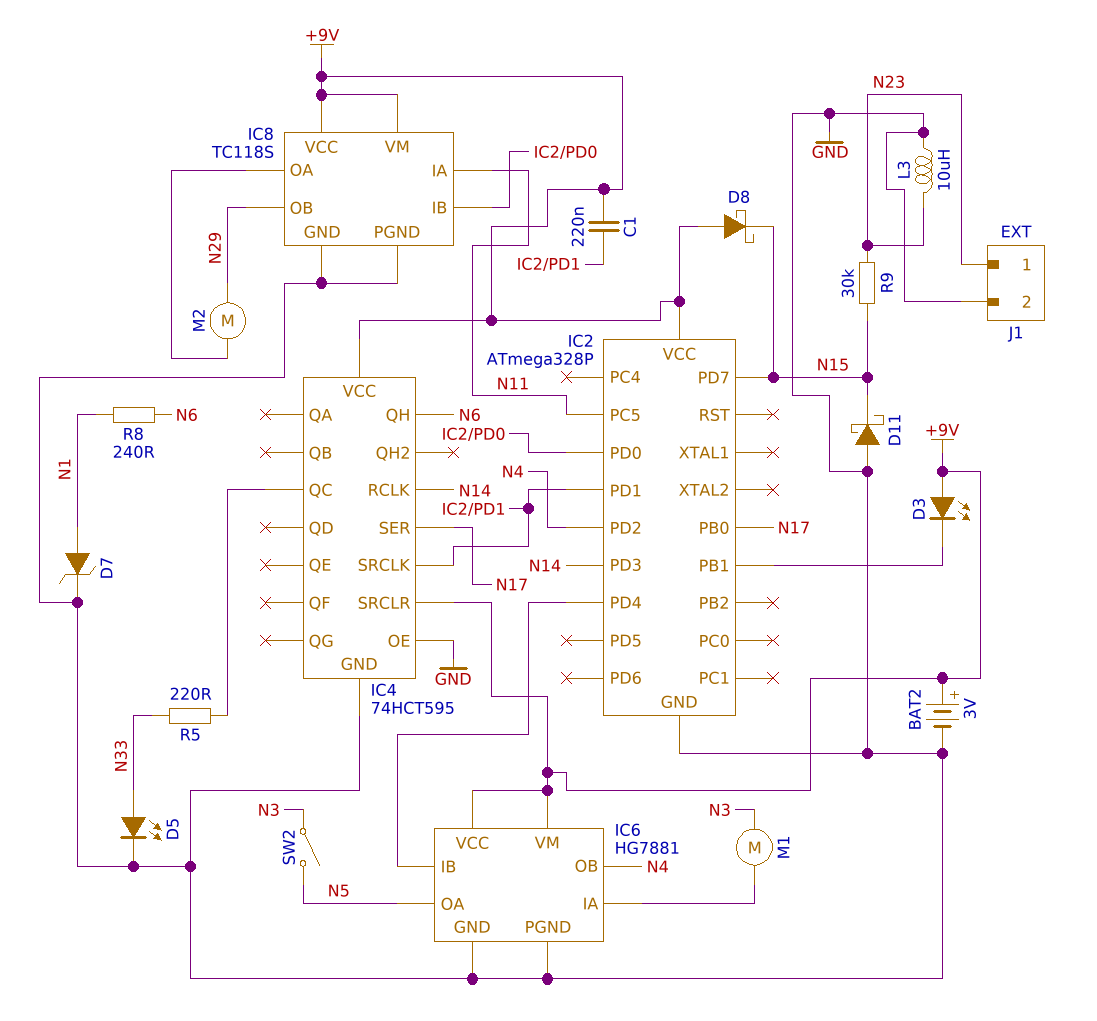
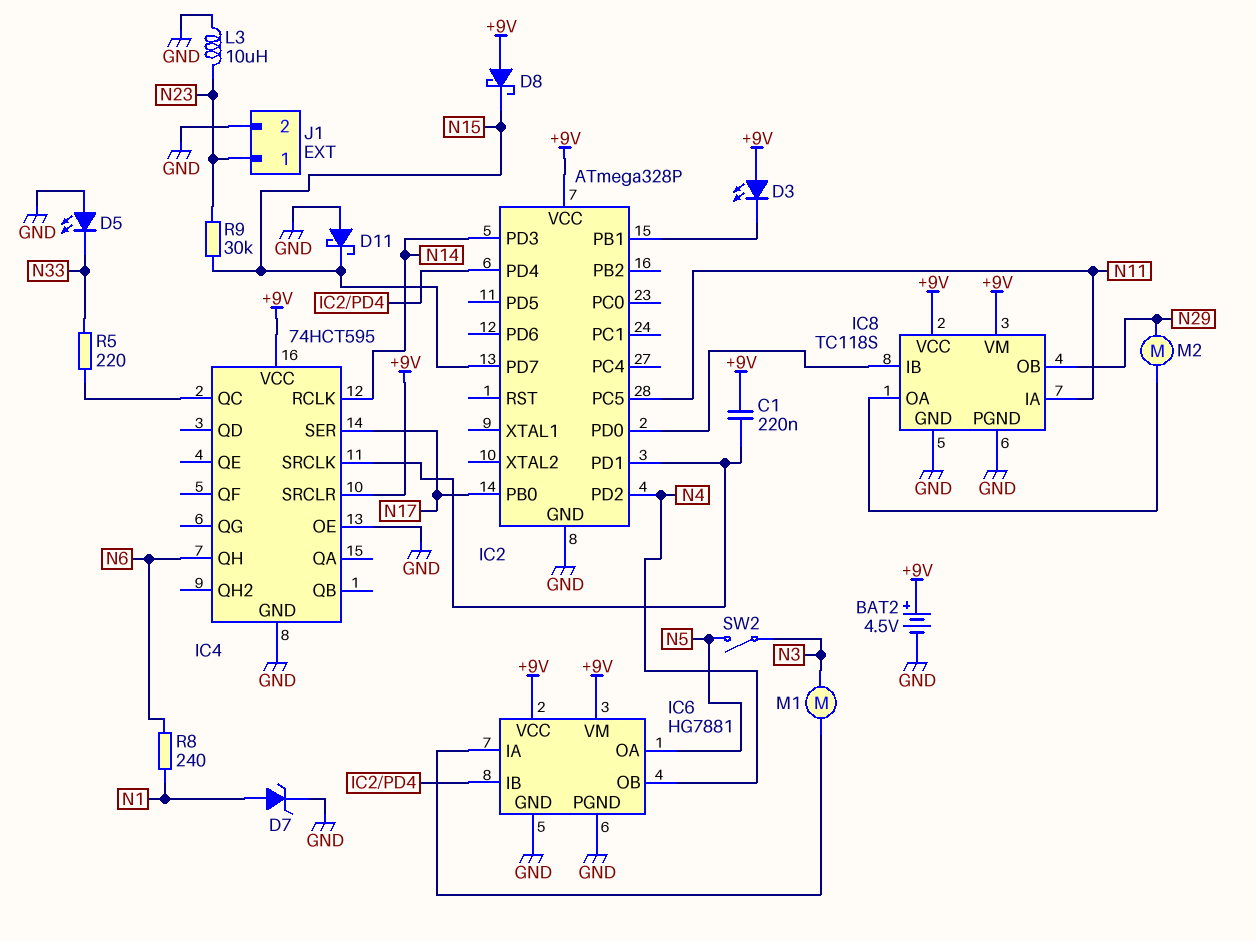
BAT2: 3V (plus +9V, minus GND) -> 4.5V (plus +9V, minus GND)
D5: LED (A N33, K GND) -> LED (A GND, K N33)

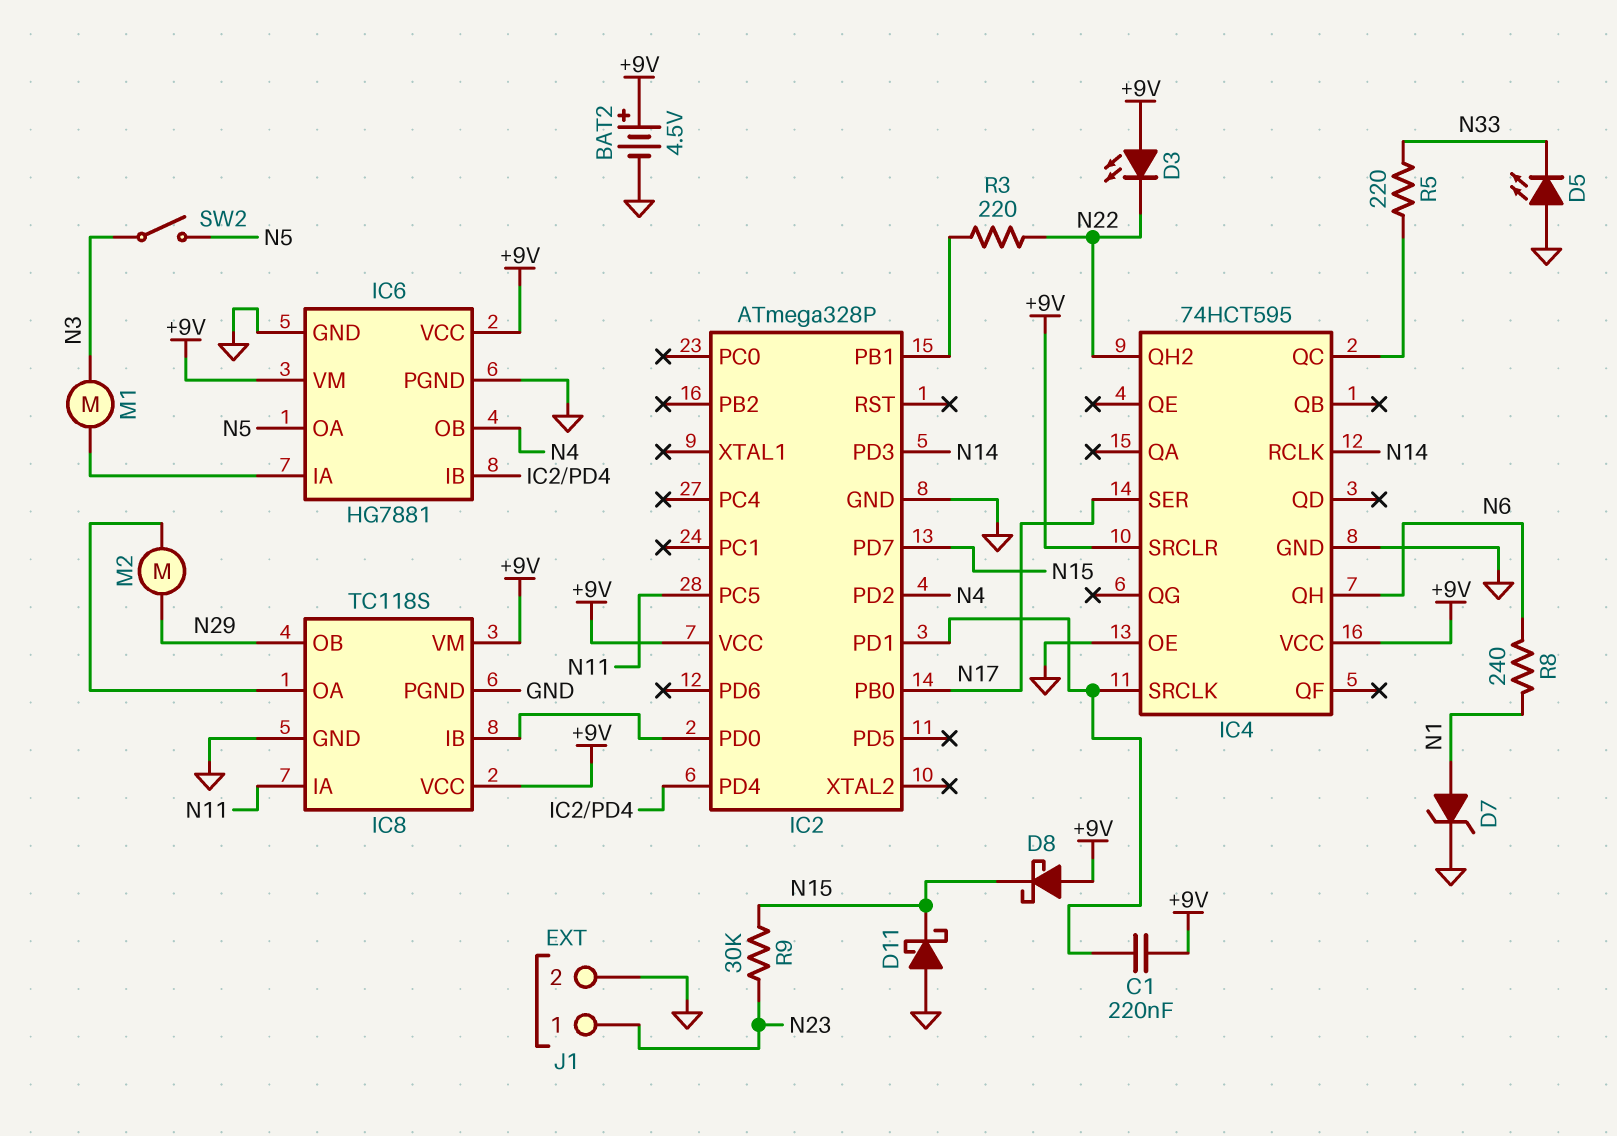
D3: LED (A +9V, K IC2/PB1) -> LED (A +9V, K N22)
IC4 pin QH2: none -> N22
L3: 10uH (GND, N23) -> none
R3: none -> 220 (IC2/PB1, N22)

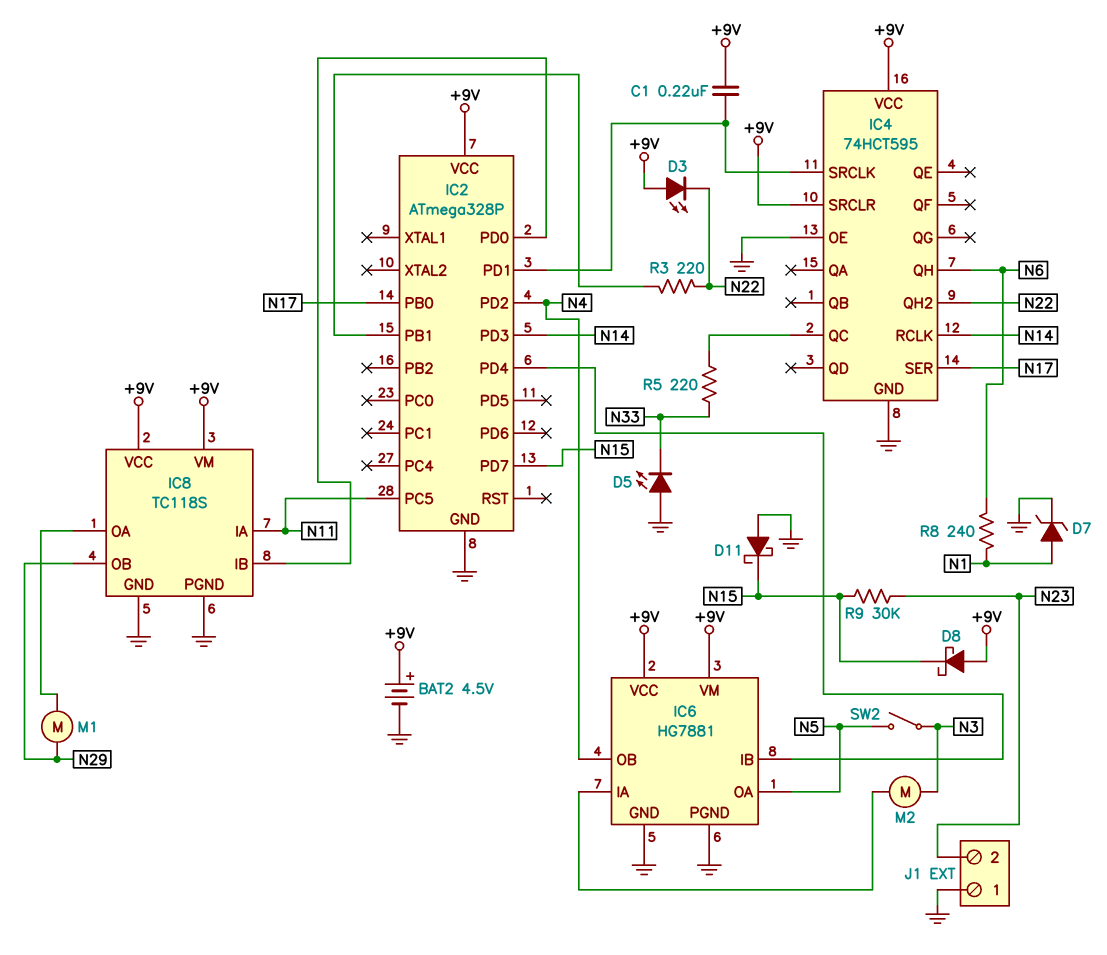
J1 pin 1: N23 -> GND
J1 pin 2: GND -> N23
M1: motor (IC6/IA, N3) -> motor (IC8/OA, N29)
M2: motor (IC8/OA, N29) -> motor (IC6/IA, N3)

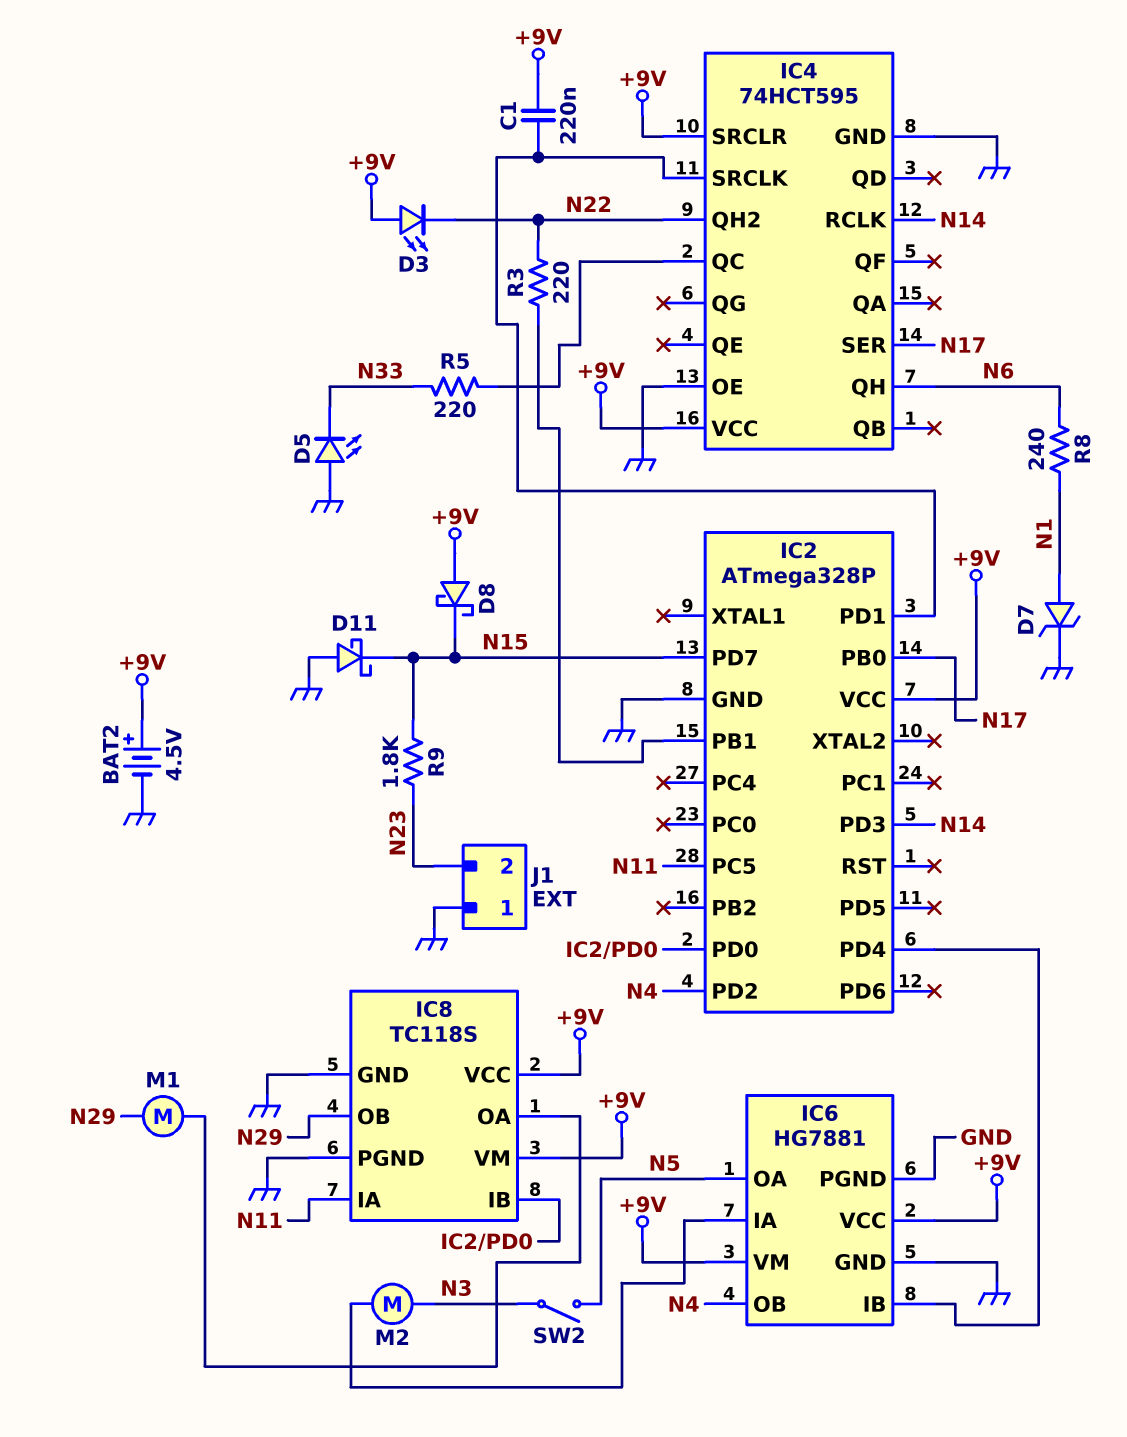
R9: 30k (N15, N23) -> 1.8k (N15, N23)

